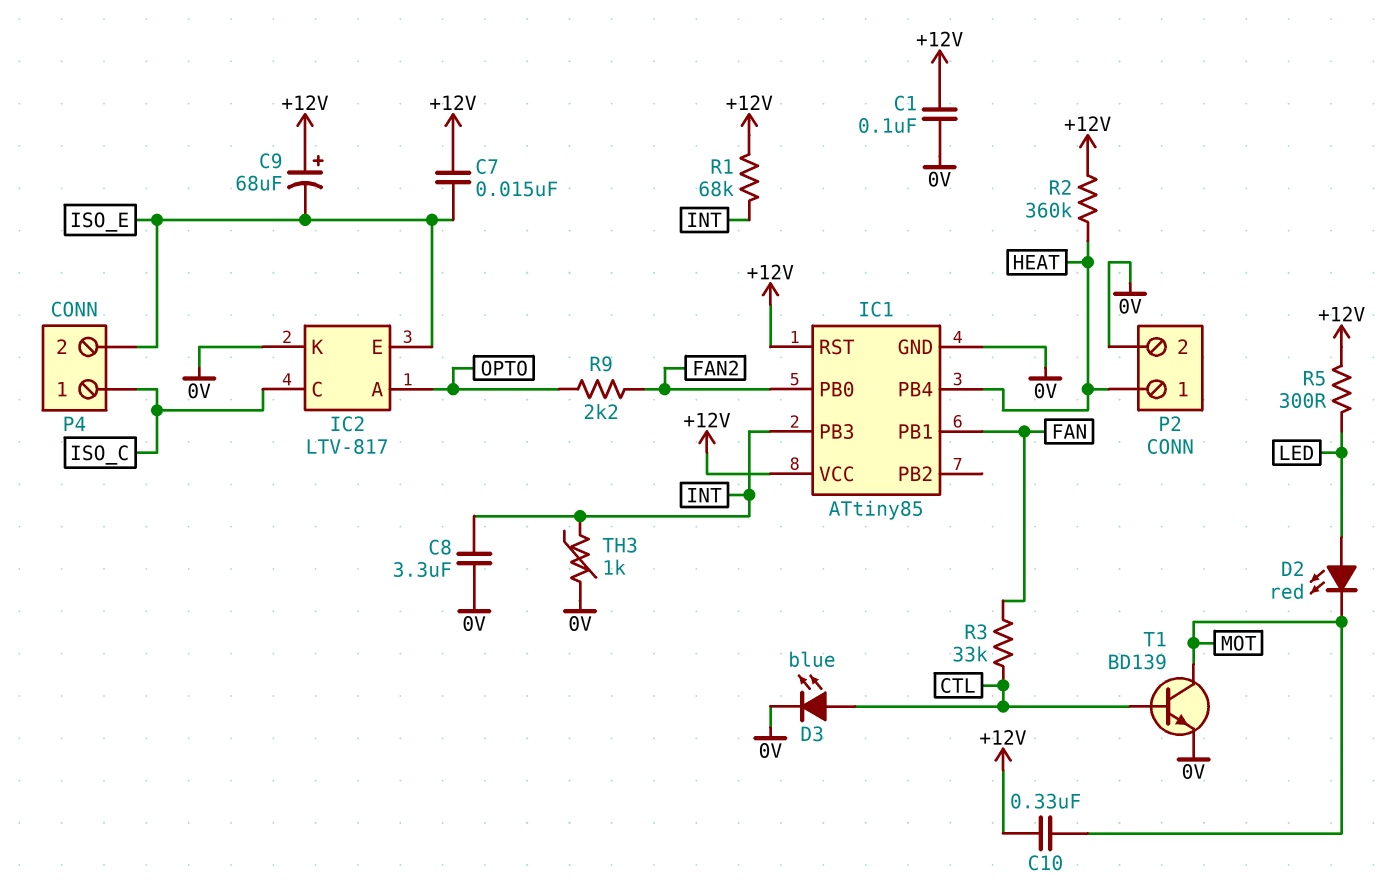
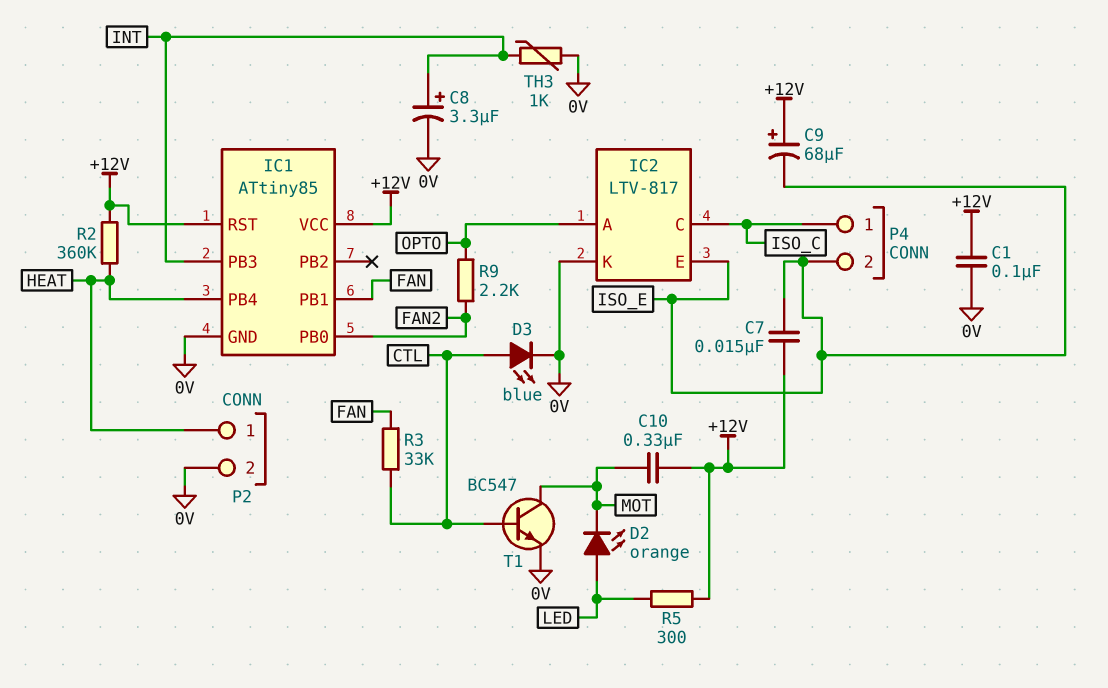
C8: 3.3uF (0V, INT) -> 3.3uF (plus INT, minus 0V)
D2: LED red (A LED, K MOT) -> LED orange (A LED, K MOT)
R1: 68k (+12V, INT) -> none
T1: NPN BD139 (B CTL, C MOT, E 0V) -> NPN BC547 (B CTL, C MOT, E 0V)

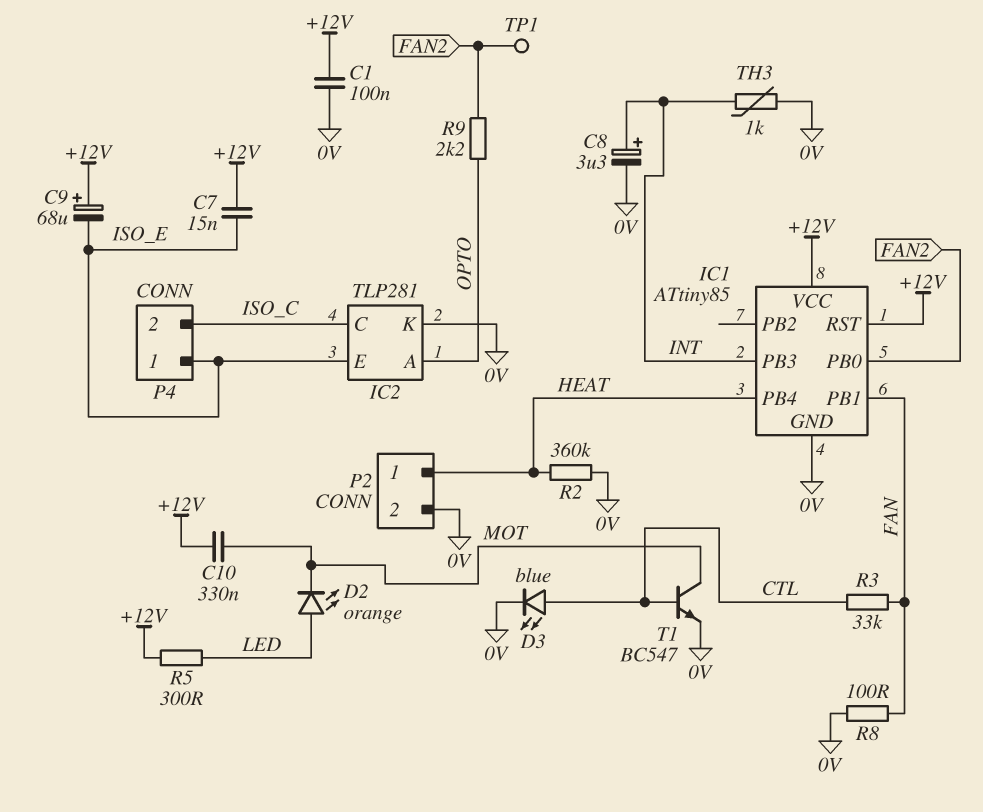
IC2: LTV-817 -> TLP281
P4 pin 1: ISO_C -> ISO_E
P4 pin 2: ISO_E -> ISO_C
R2: 360k (+12V, HEAT) -> 360k (0V, HEAT)
R8: none -> 100 (0V, FAN)
TP1: none -> test point (FAN2)

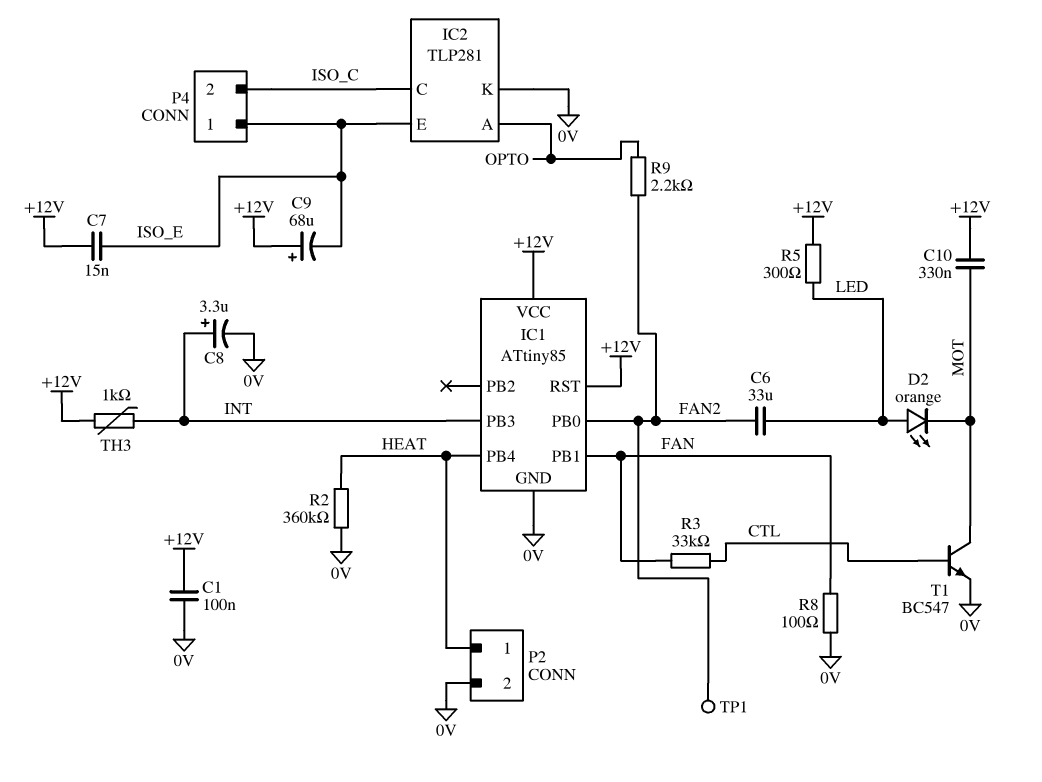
C6: none -> 33uF (FAN2, LED)
D3: LED blue (A CTL, K 0V) -> none
TH3: 1k (0V, INT) -> 1k (+12V, INT)

